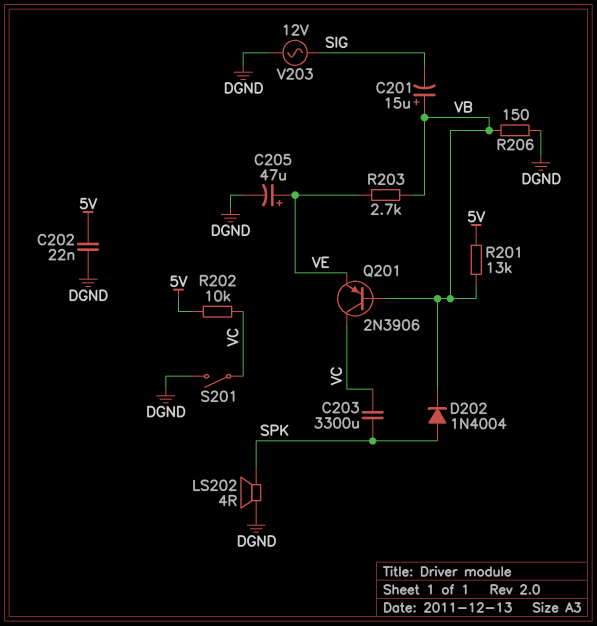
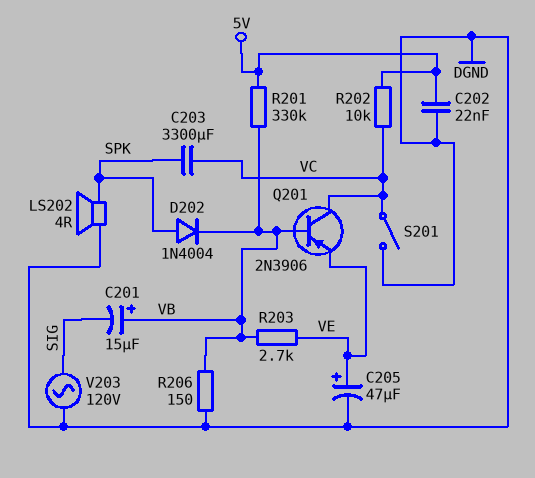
R201: 13k (5V, VB) -> 330k (5V, VB)
V203: AC 12V (DGND, SIG) -> AC 120V (DGND, SIG)

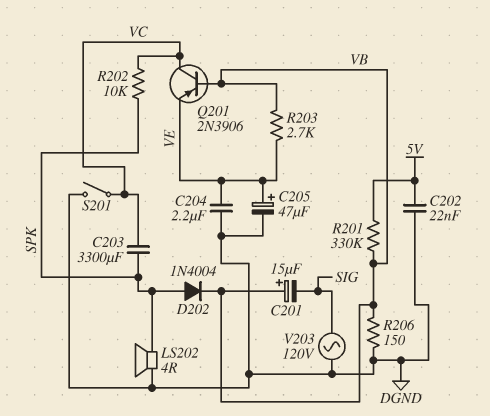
C204: none -> 2.2uF (DGND, VE)
R202: 10k (5V, VC) -> 10k (SPK, VC)

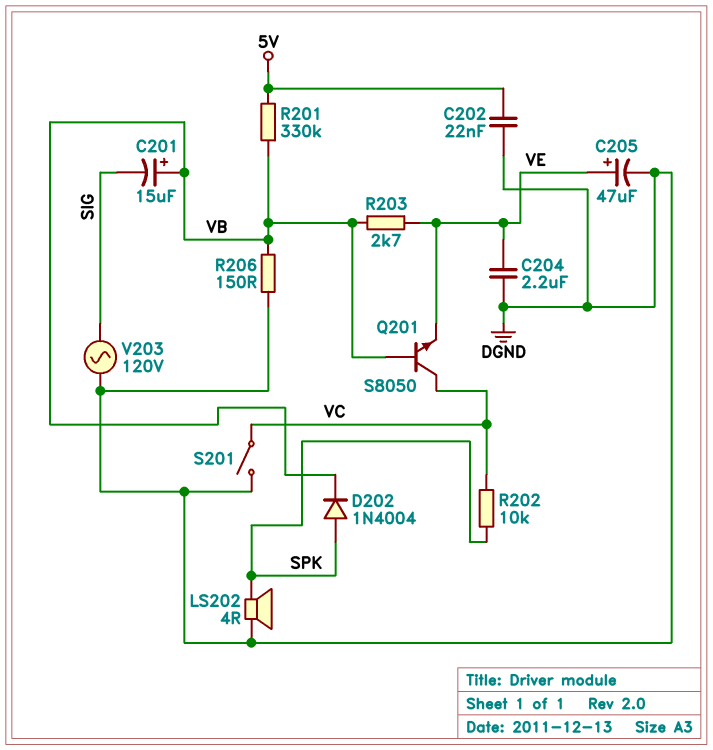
C203: 3300uF (SPK, VC) -> none
Q201: PNP 2N3906 (B VB, C VC, E VE) -> NPN S8050 (B VB, C VC, E VE)

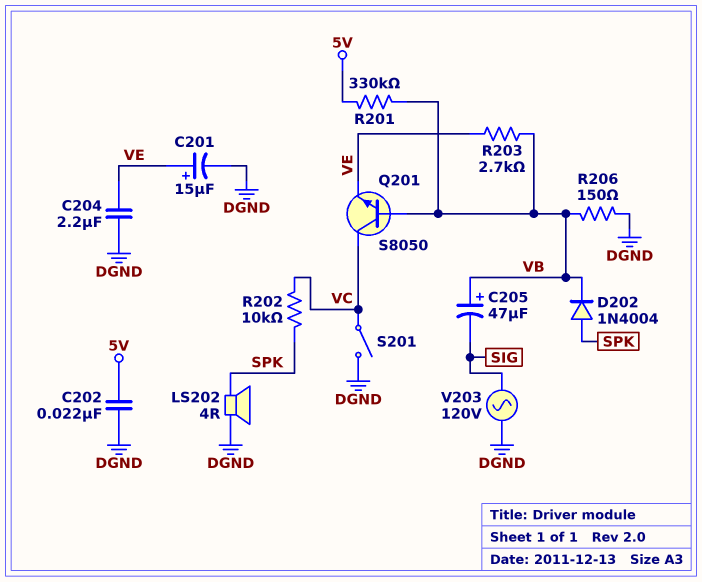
C201: 15uF (plus VB, minus SIG) -> 15uF (plus VE, minus DGND)
C205: 47uF (plus VE, minus DGND) -> 47uF (plus VB, minus SIG)

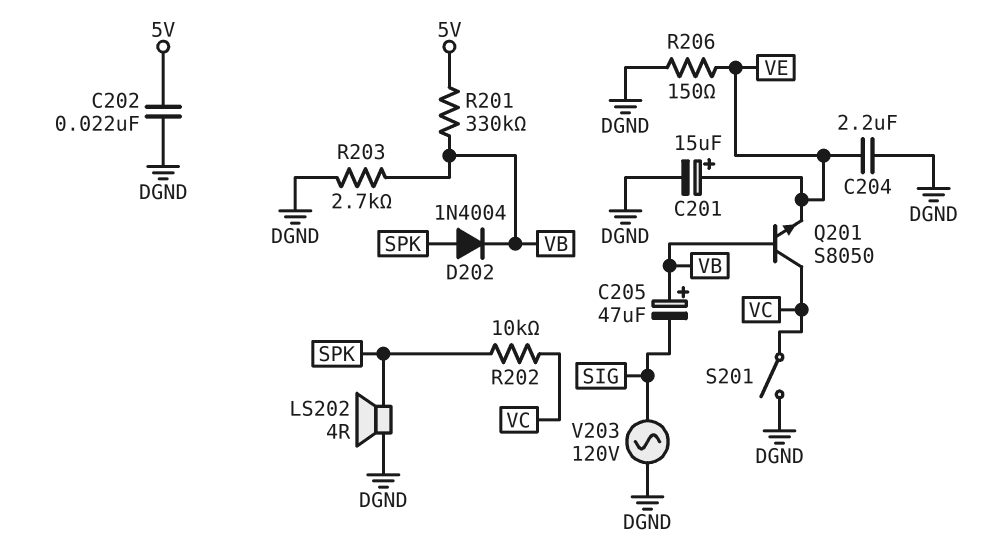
R203: 2.7k (VB, VE) -> 2.7k (DGND, VB)
R206: 150 (DGND, VB) -> 150 (DGND, VE)

